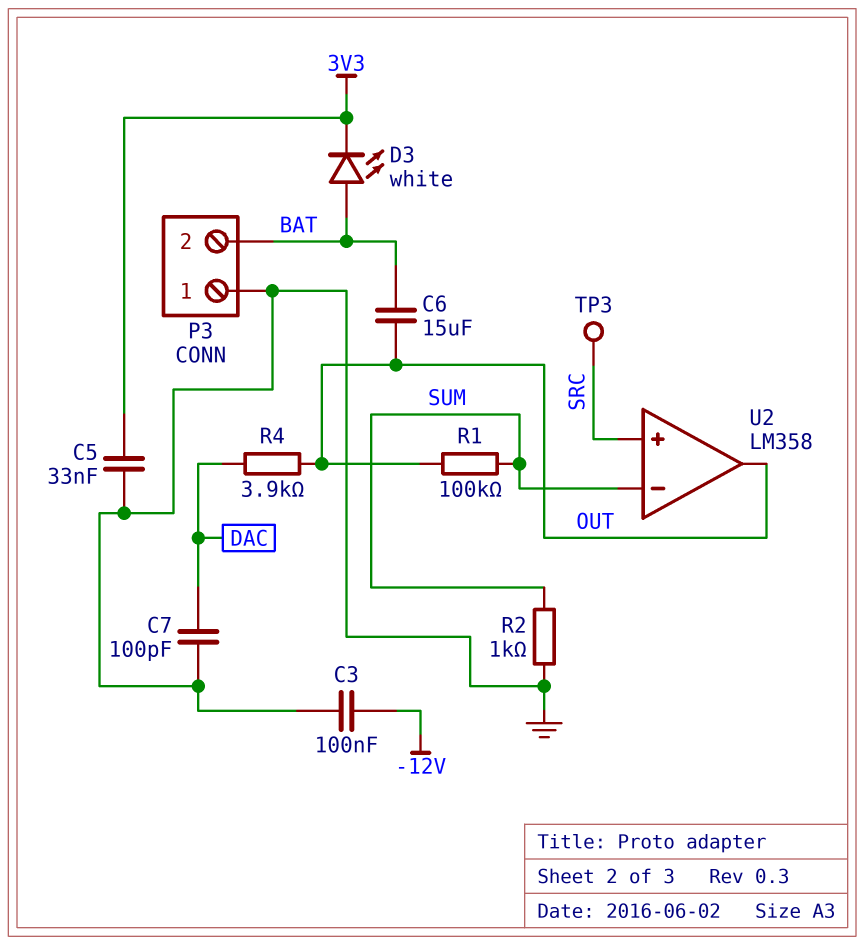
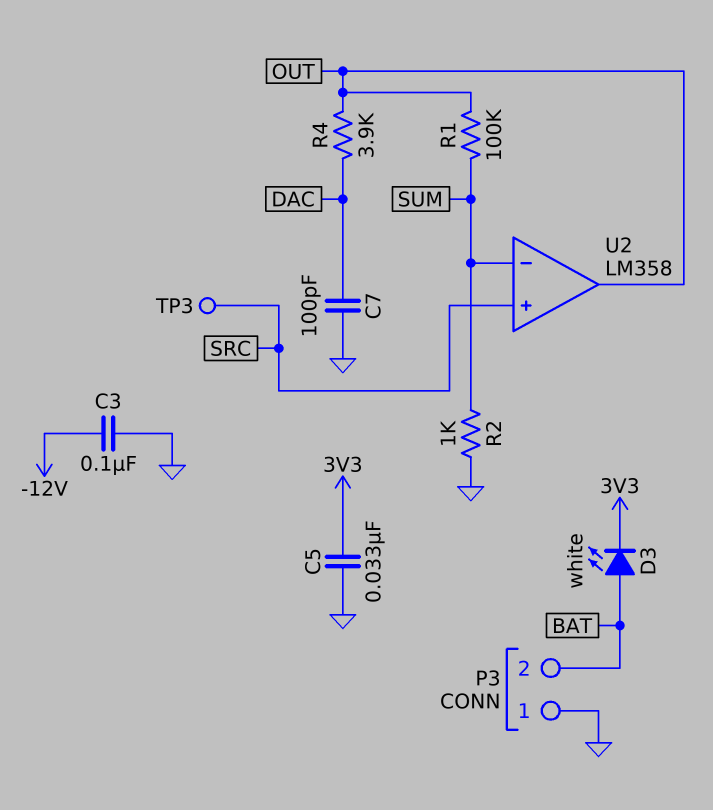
C6: 15uF (BAT, OUT) -> none

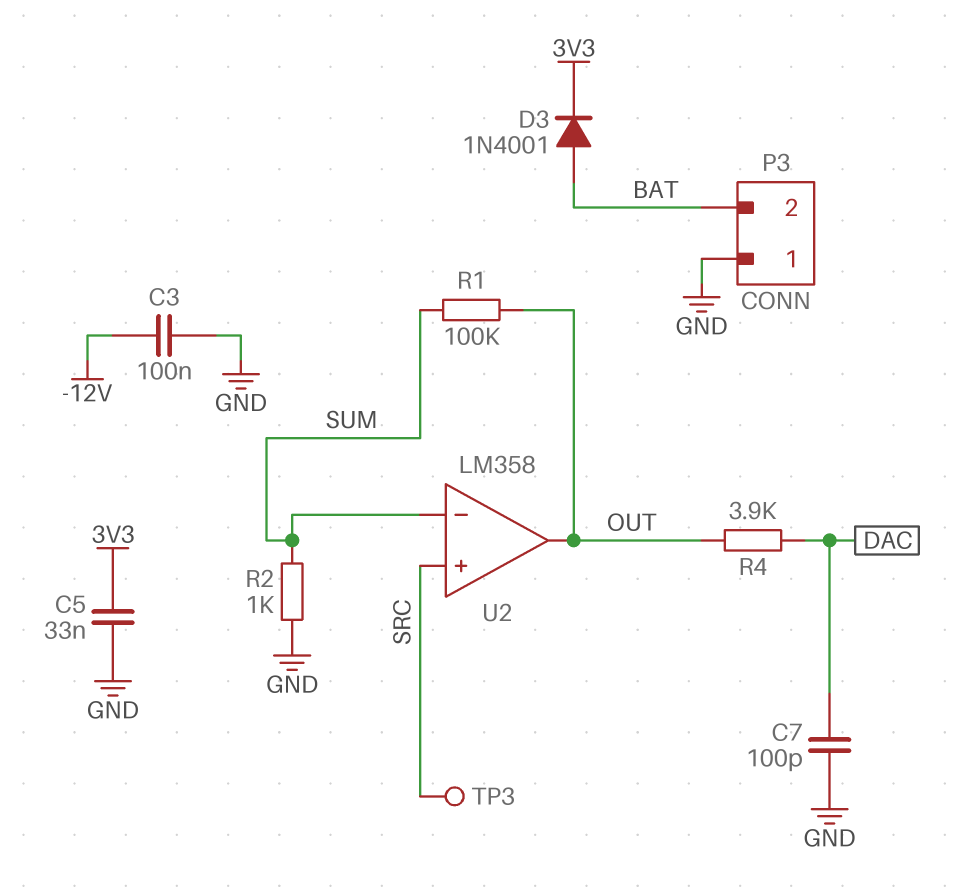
D3: LED white (A BAT, K 3V3) -> diode 1N4001 (A BAT, K 3V3)

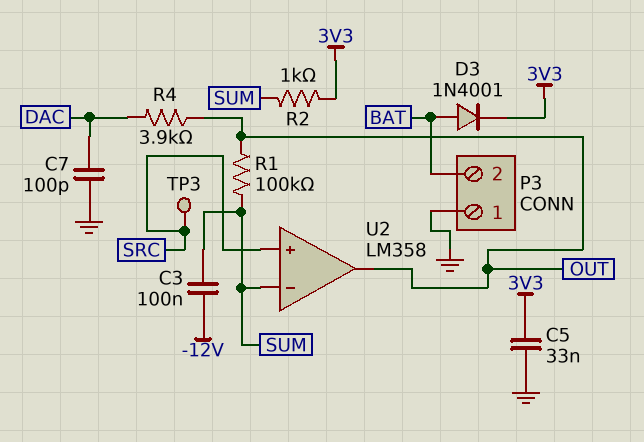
C3: 100nF (-12V, GND) -> 100nF (-12V, SUM)
R2: 1k (GND, SUM) -> 1k (3V3, SUM)

